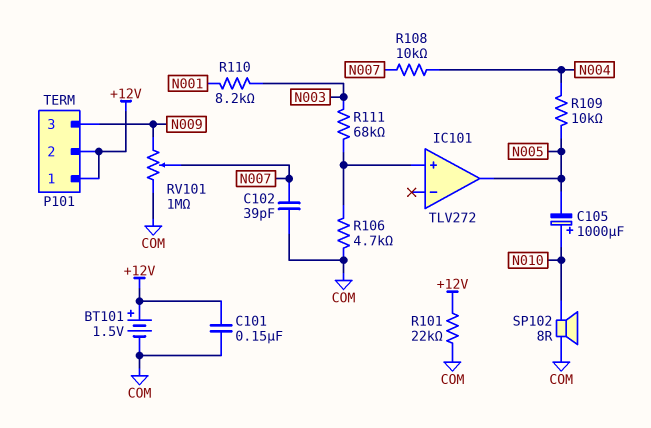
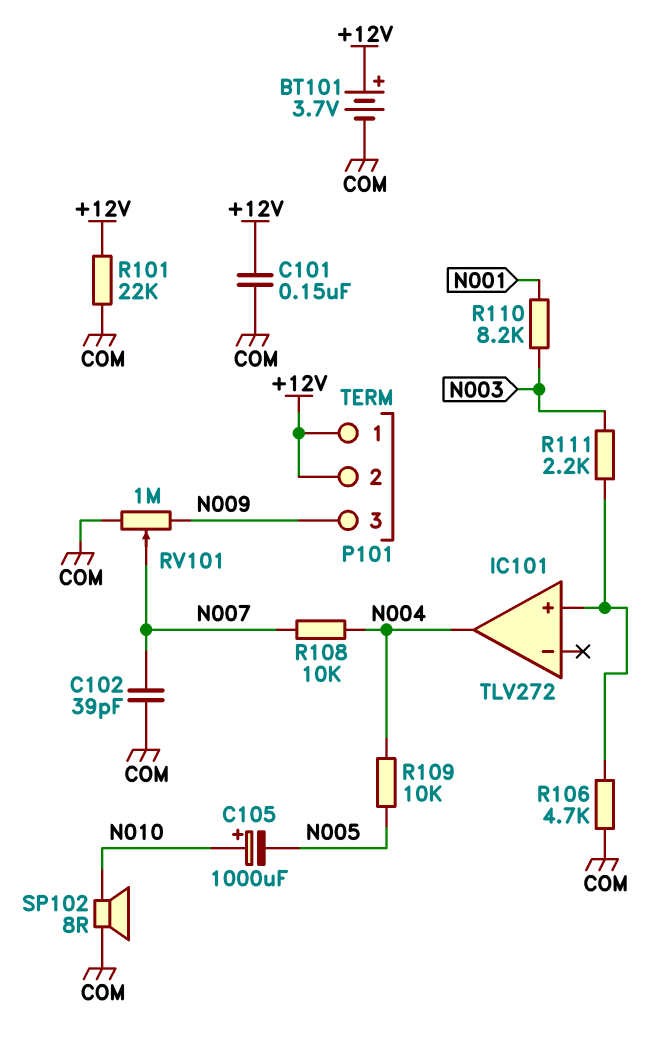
BT101: 1.5V (plus +12V, minus COM) -> 3.7V (plus +12V, minus COM)
IC101 pin out: N005 -> N004
R111: 68k (IC101/in+, N003) -> 2.2k (IC101/in+, N003)

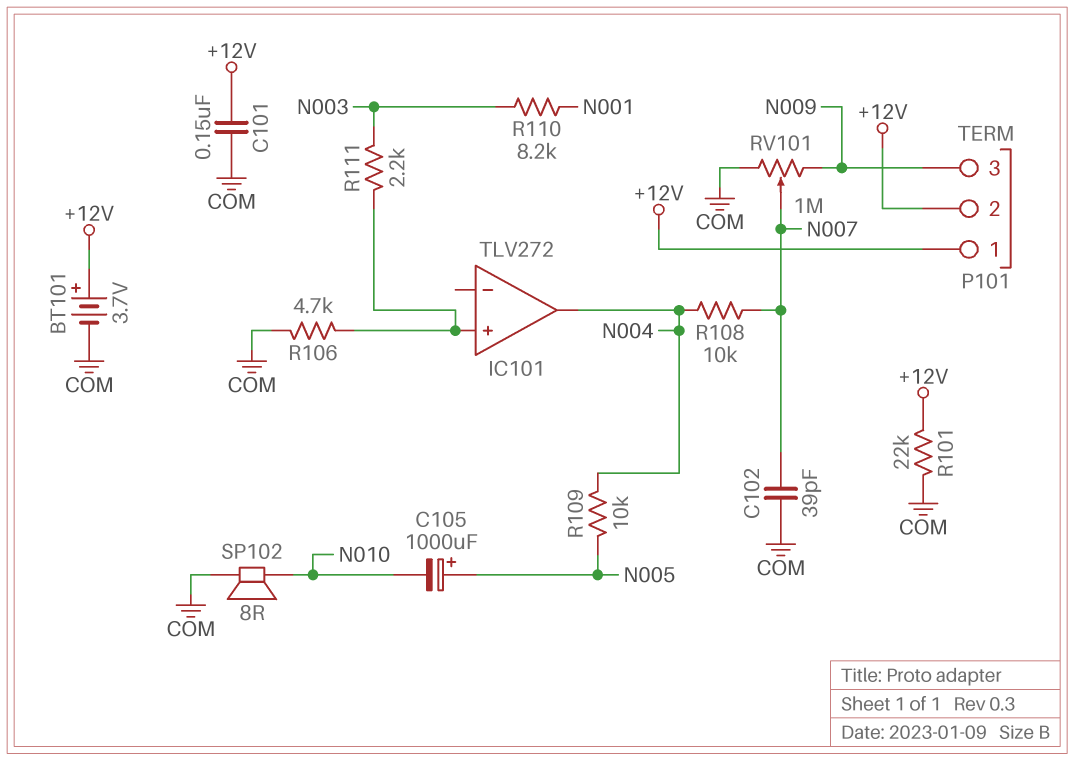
C105: 1000uF (plus N010, minus N005) -> 1000uF (plus N005, minus N010)

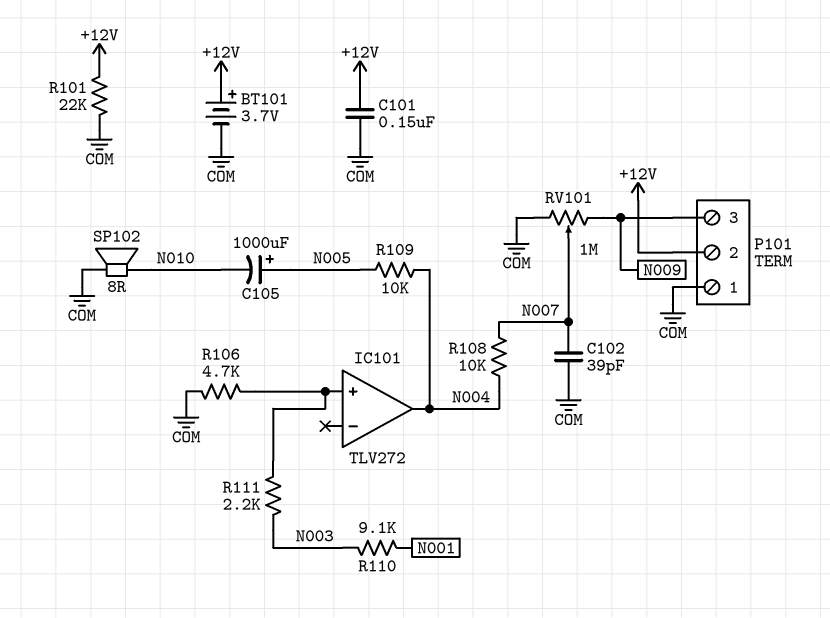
P101 pin 1: +12V -> COM
R110: 8.2k (N001, N003) -> 9.1k (N001, N003)

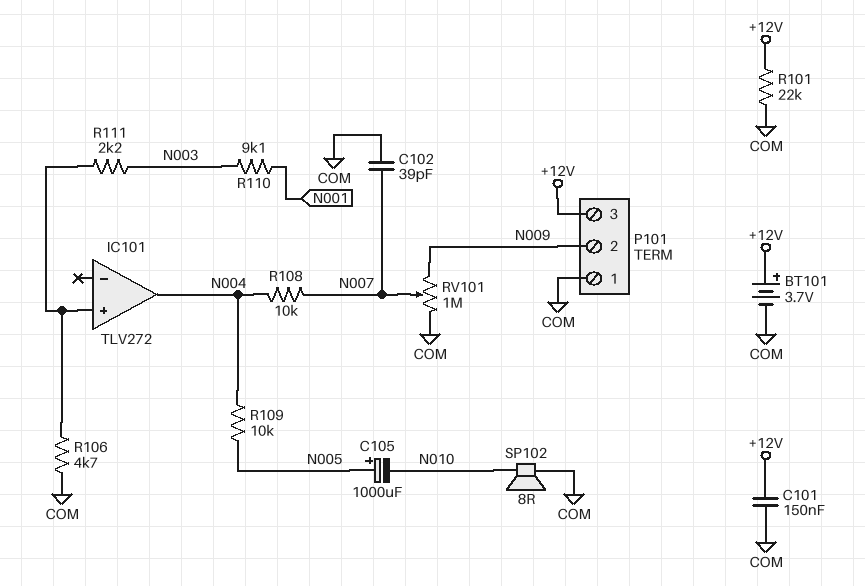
P101 pin 2: +12V -> N009
P101 pin 3: N009 -> +12V

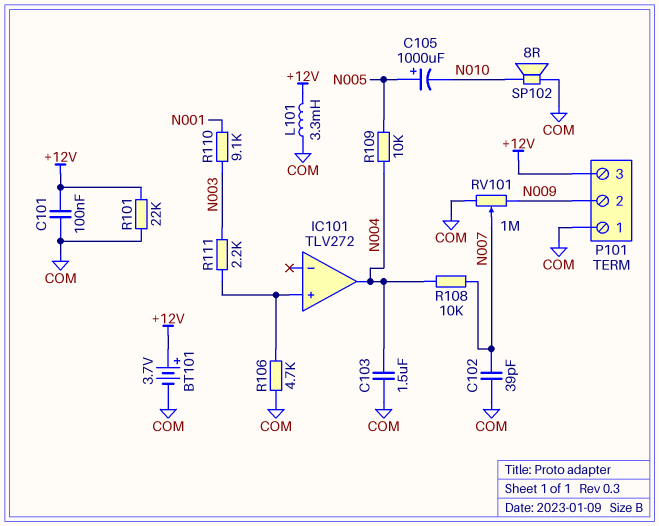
C101: 150nF (+12V, COM) -> 100nF (+12V, COM)
C103: none -> 1.5uF (COM, N004)
L101: none -> 3.3mH (+12V, COM)

